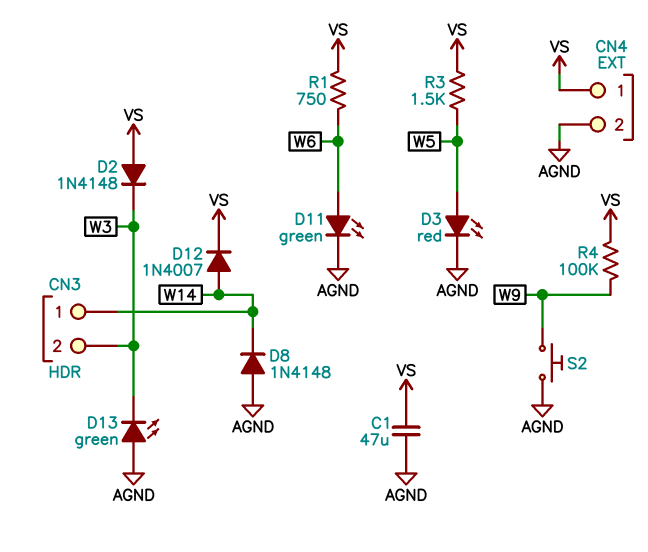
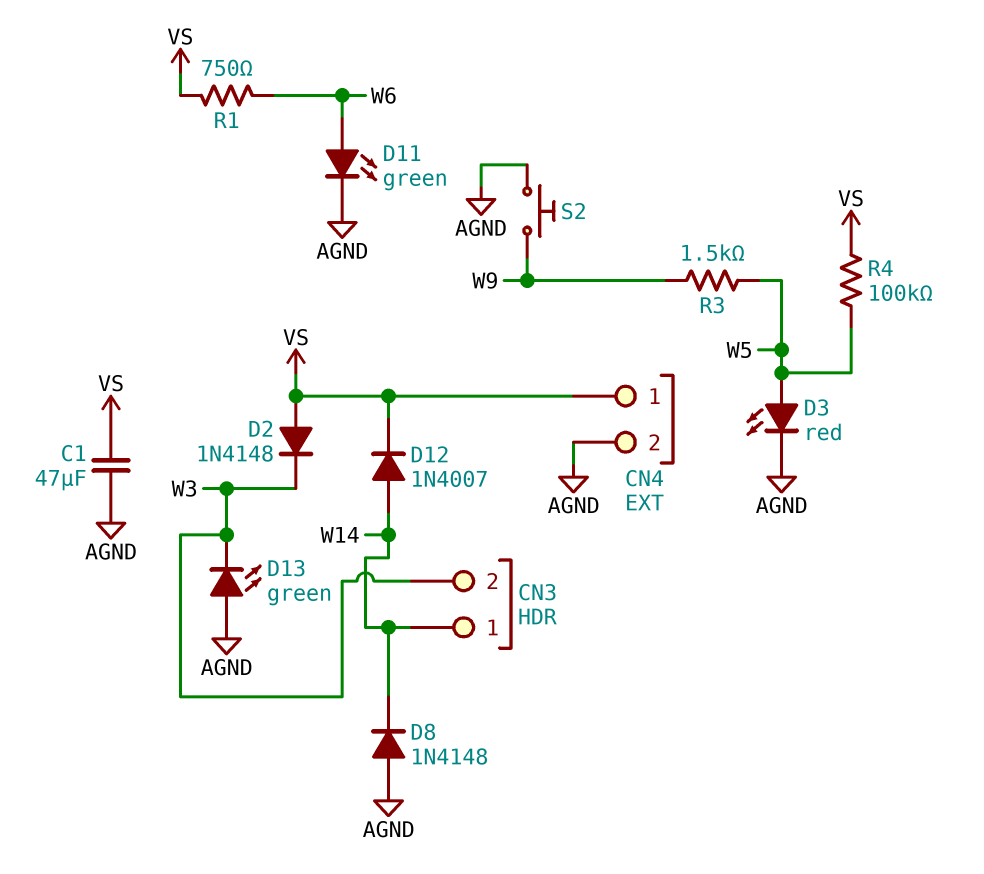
R3: 1.5k (VS, W5) -> 1.5k (W5, W9)
R4: 100k (VS, W9) -> 100k (VS, W5)

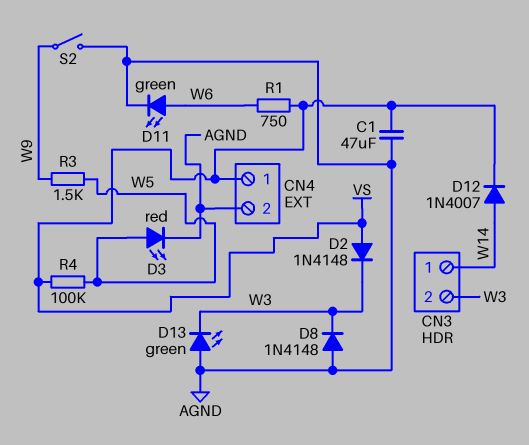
D8: diode 1N4148 (A AGND, K W14) -> diode 1N4148 (A AGND, K W3)
S2: button (AGND, W9) -> switch (AGND, W9)

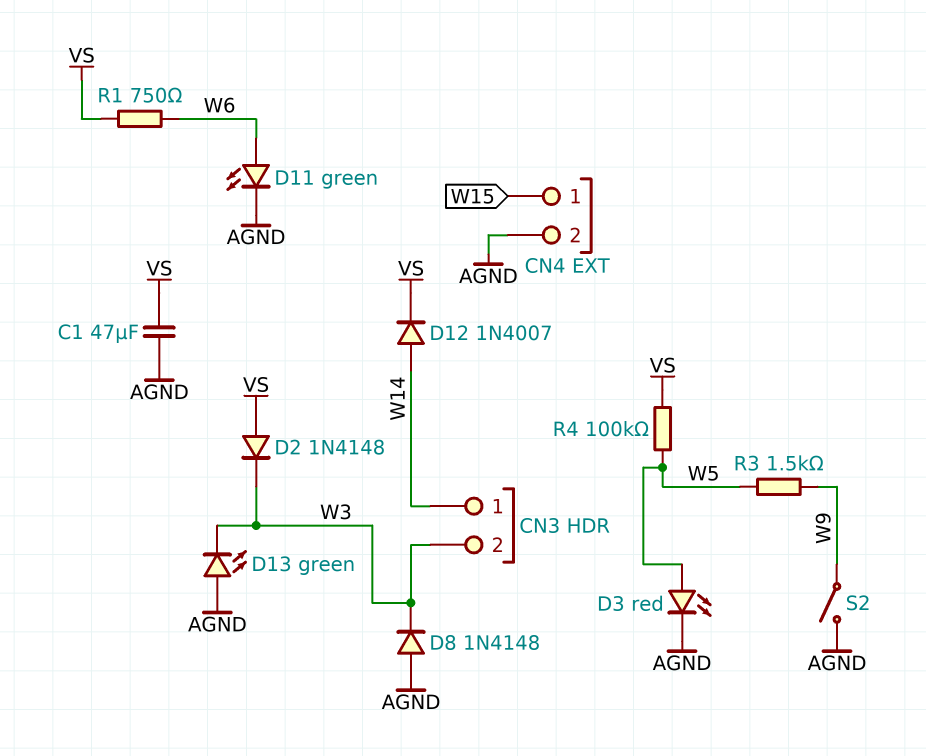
CN4 pin 1: VS -> W15

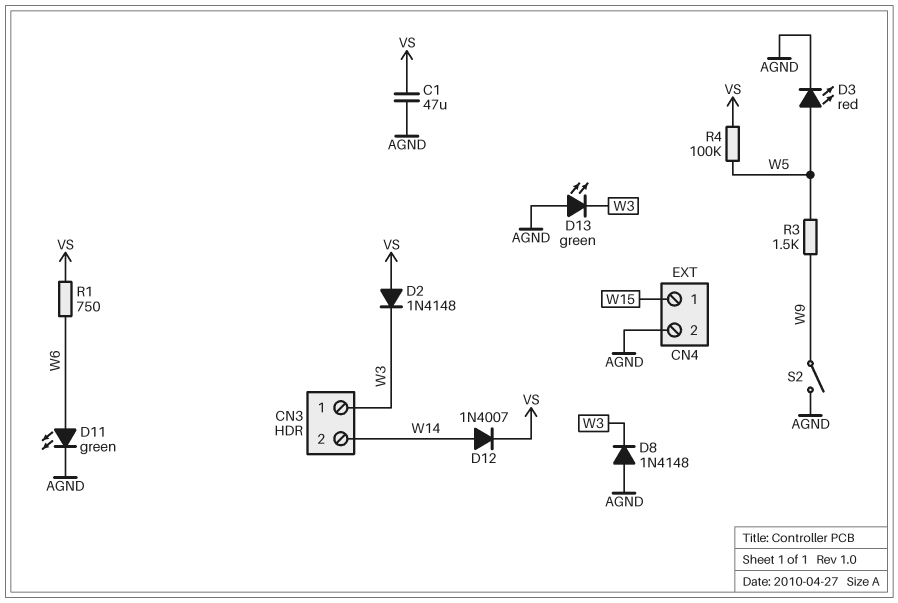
CN3 pin 1: W14 -> W3
CN3 pin 2: W3 -> W14

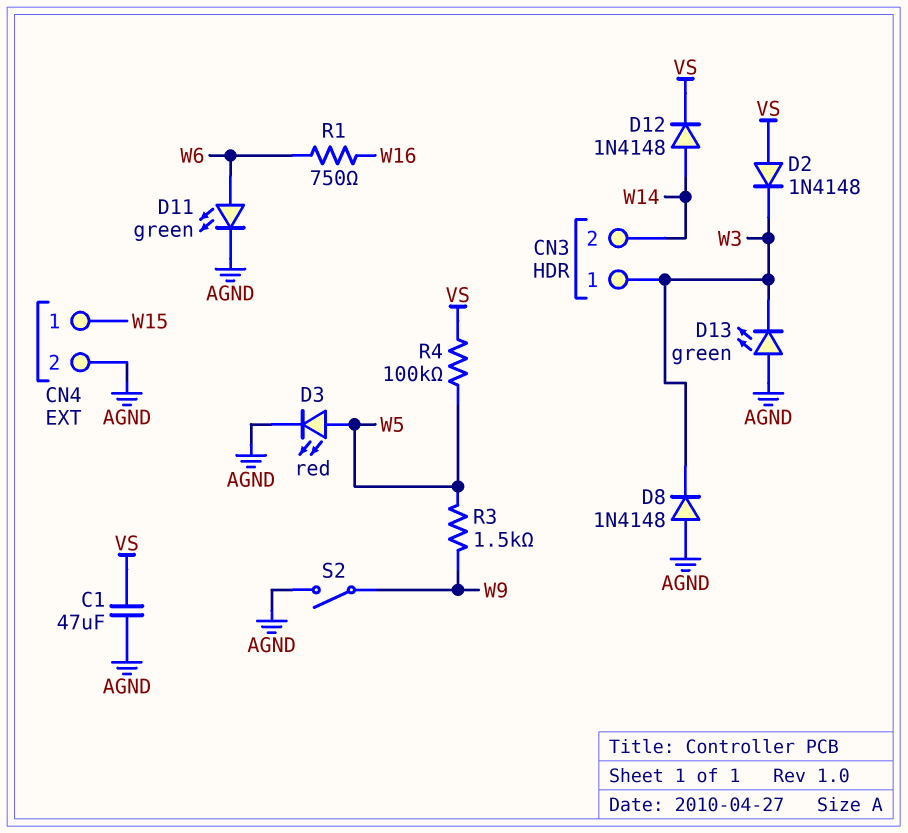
D12: diode 1N4007 (A W14, K VS) -> diode 1N4148 (A W14, K VS)
R1: 750 (VS, W6) -> 750 (W6, W16)

